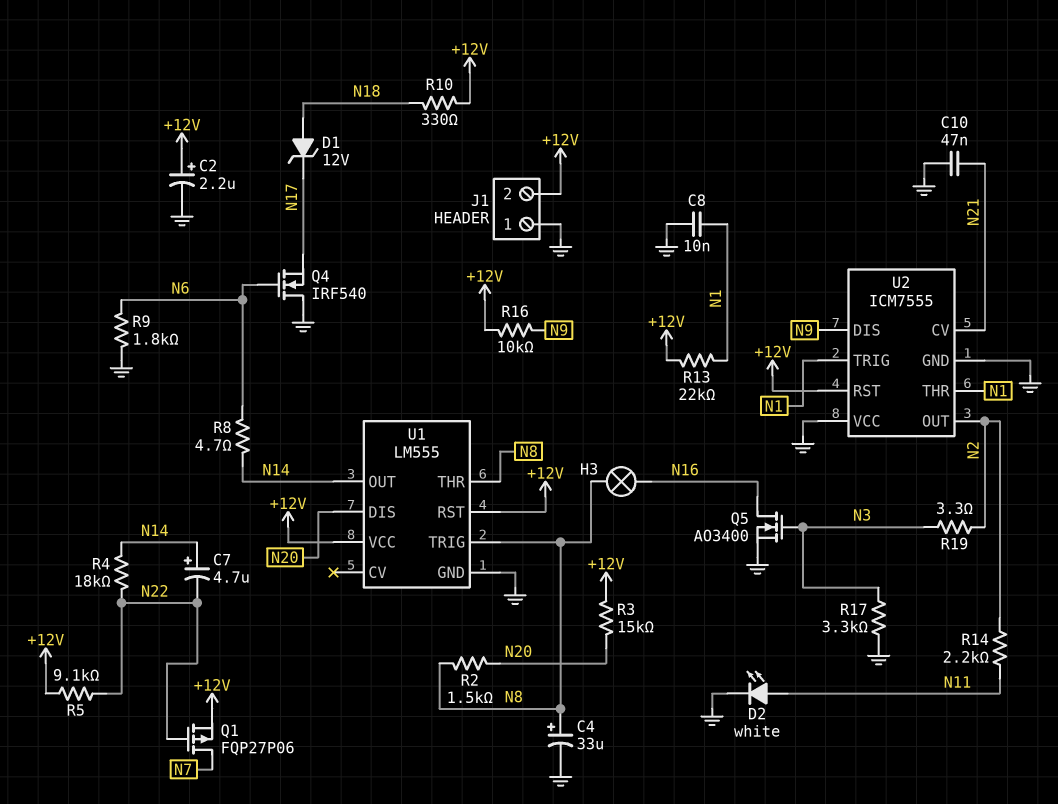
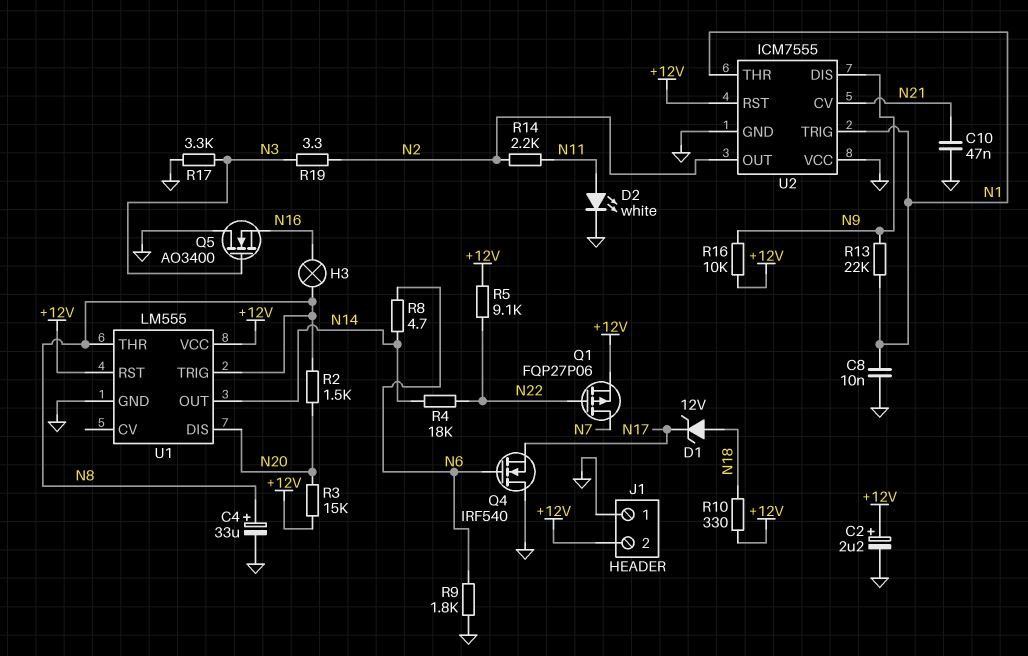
C7: 4.7uF (plus N14, minus N22) -> none
Q5: NMOS AO3400 (G N3, D N16, S GND) -> NMOS AO3400 (G N3, D GND, S N16)
R13: 22k (+12V, N1) -> 22k (N1, N9)

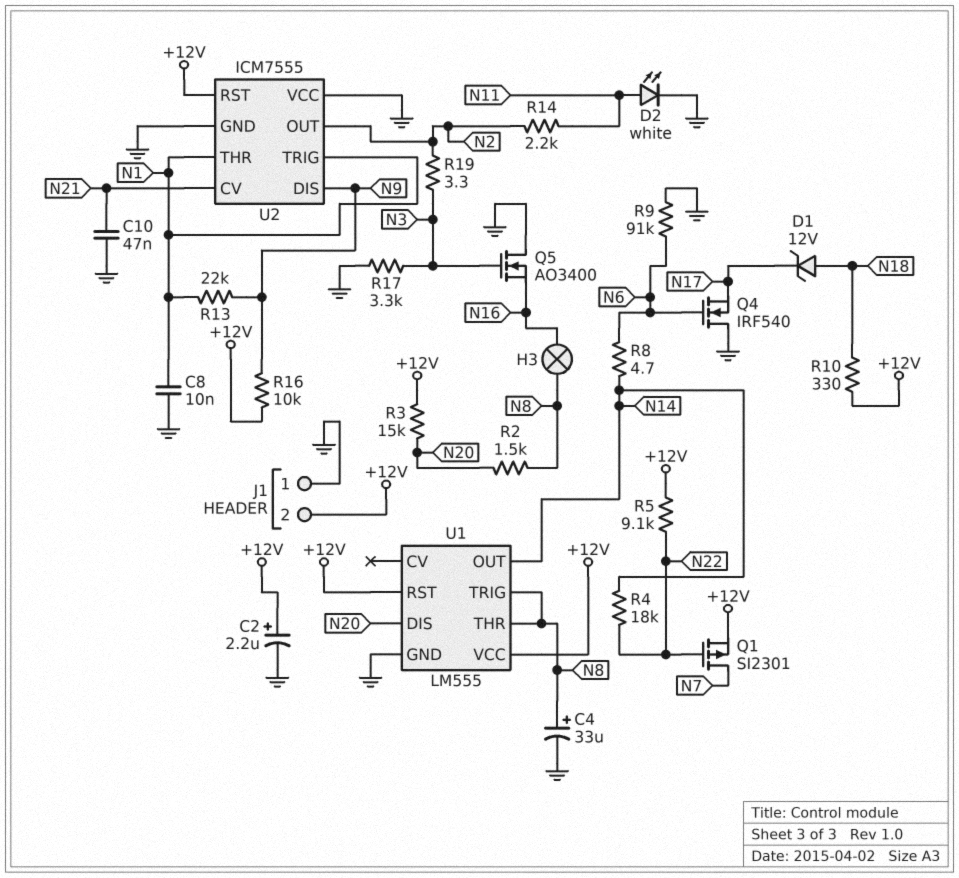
Q1: PMOS FQP27P06 (G N22, D N7, S +12V) -> PMOS SI2301 (G N22, D N7, S +12V)
R9: 1.8k (GND, N6) -> 91k (GND, N6)

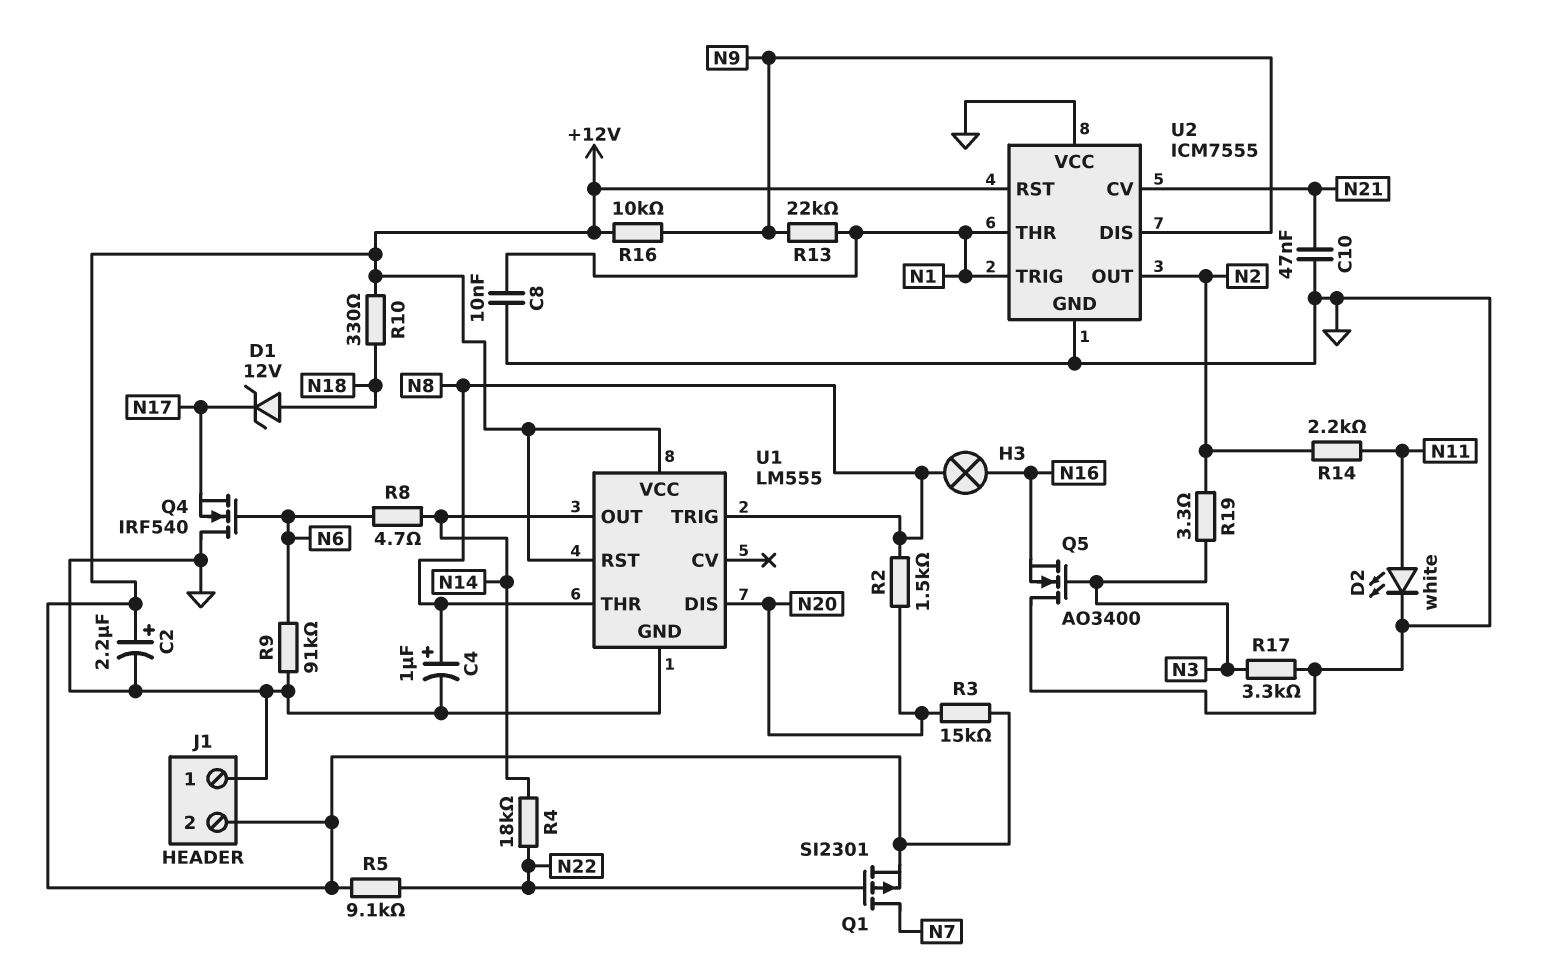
C4: 33uF (plus N8, minus GND) -> 1uF (plus N8, minus GND)

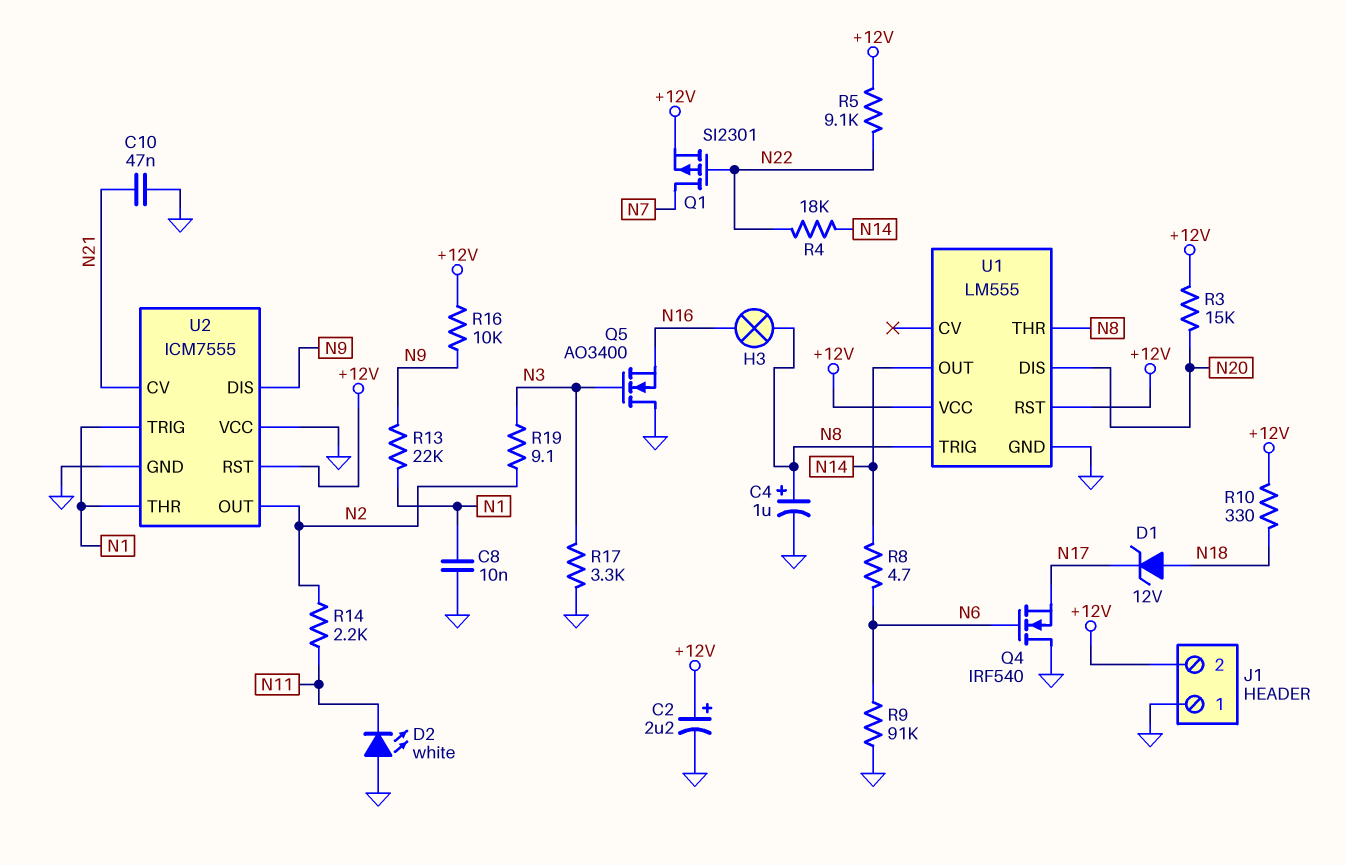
D2: LED white (A N11, K GND) -> LED white (A GND, K N11)
R2: 1.5k (N8, N20) -> none
R19: 3.3 (N2, N3) -> 9.1 (N2, N3)

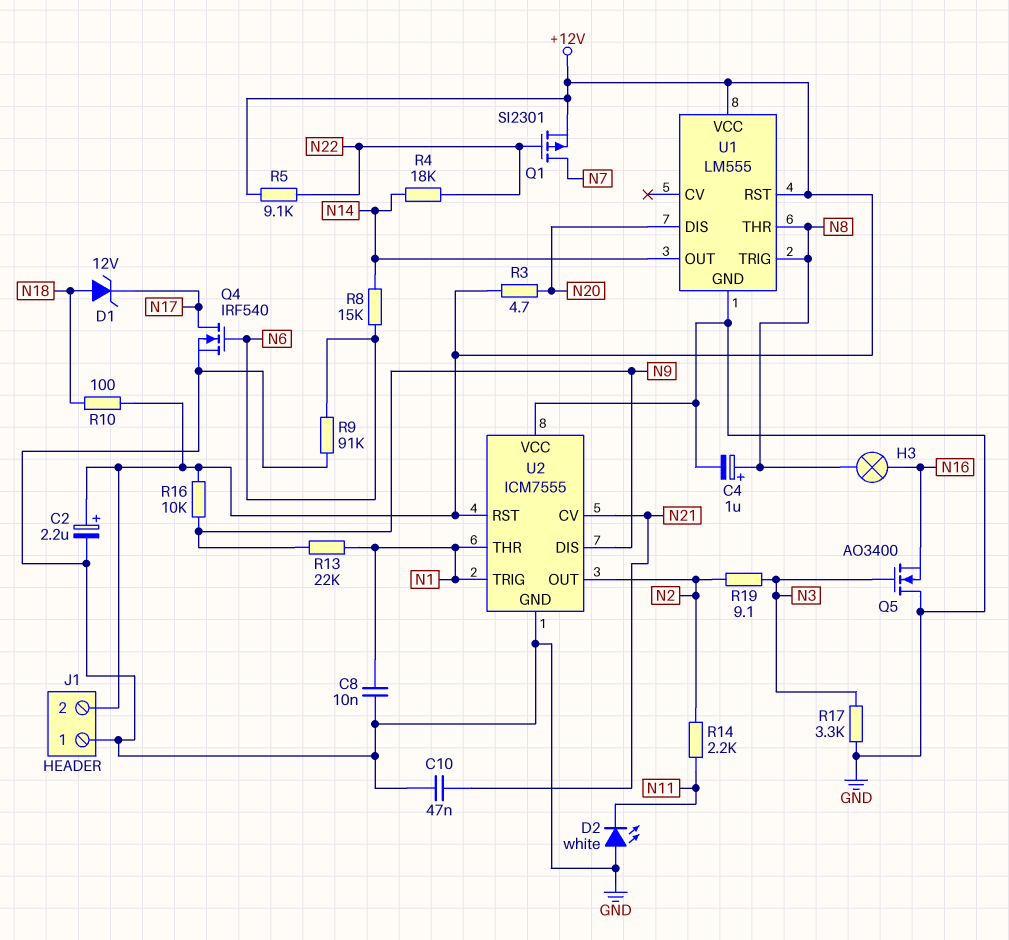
Q4: NMOS IRF540 (G N6, D GND, S N17) -> NMOS IRF540 (G N6, D N17, S GND)
R3: 15k (+12V, N20) -> 4.7 (+12V, N20)
R8: 4.7 (N6, N14) -> 15k (N6, N14)
R10: 330 (+12V, N18) -> 100 (+12V, N18)

